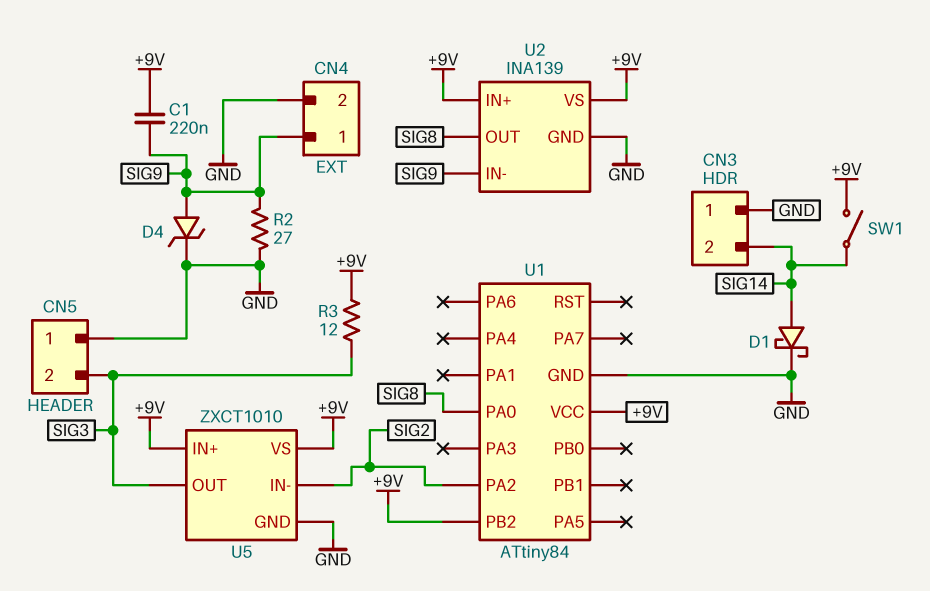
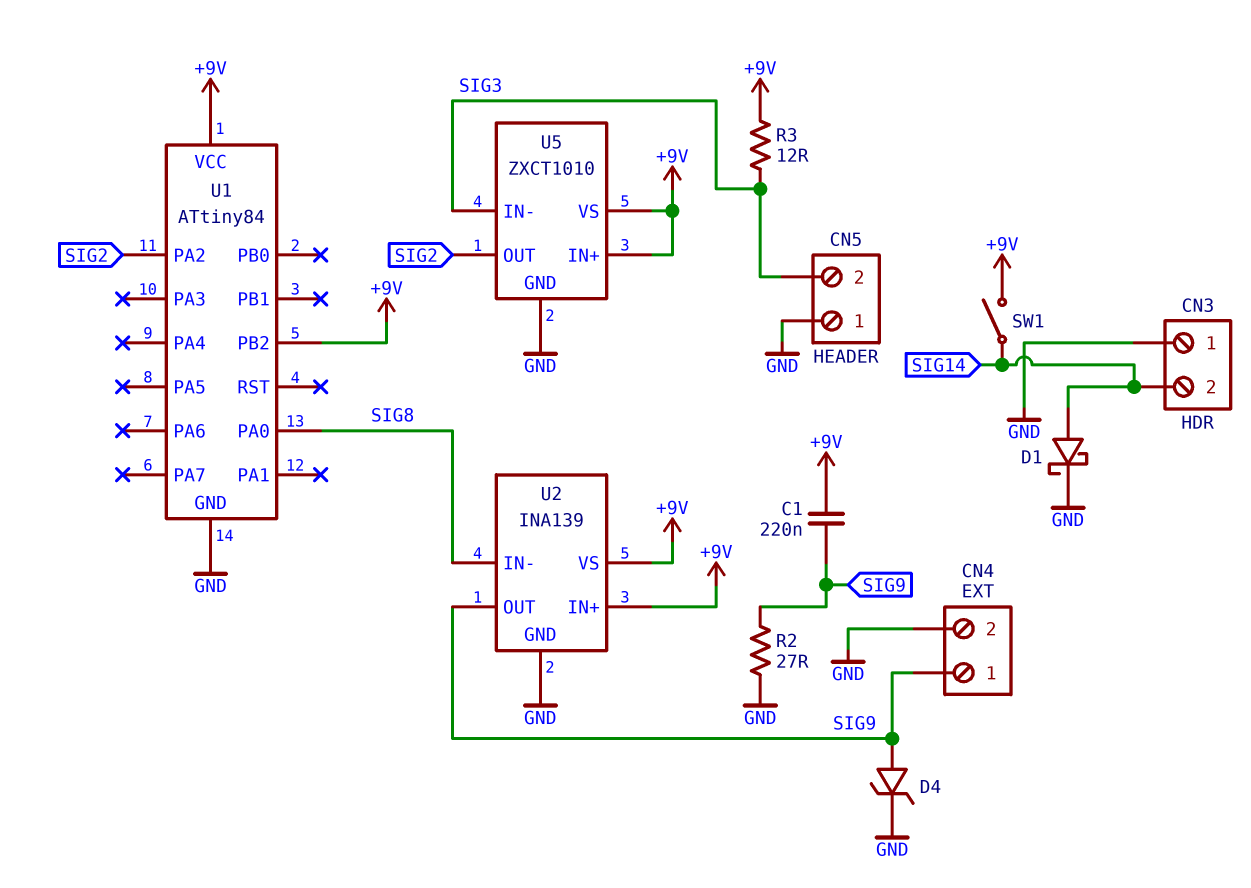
U2 pin IN-: SIG9 -> SIG8
U2 pin OUT: SIG8 -> SIG9
U5 pin IN-: SIG2 -> SIG3
U5 pin OUT: SIG3 -> SIG2

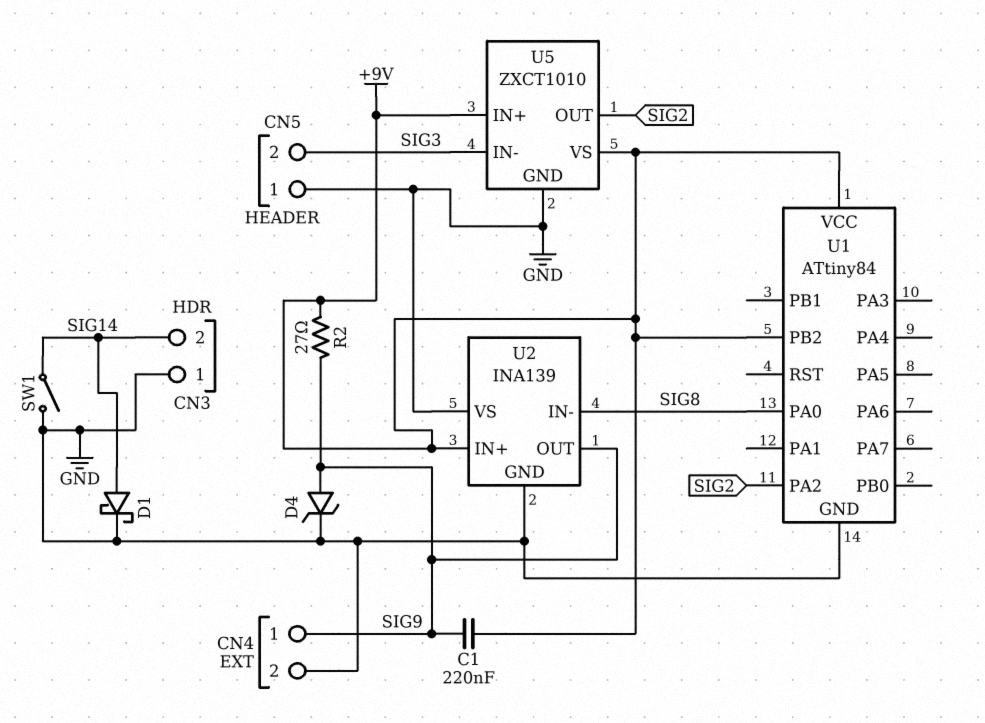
R2: 27 (GND, SIG9) -> 27 (+9V, SIG9)
R3: 12 (+9V, SIG3) -> none
SW1: switch (+9V, SIG14) -> switch (GND, SIG14)
U2 pin VS: +9V -> GND

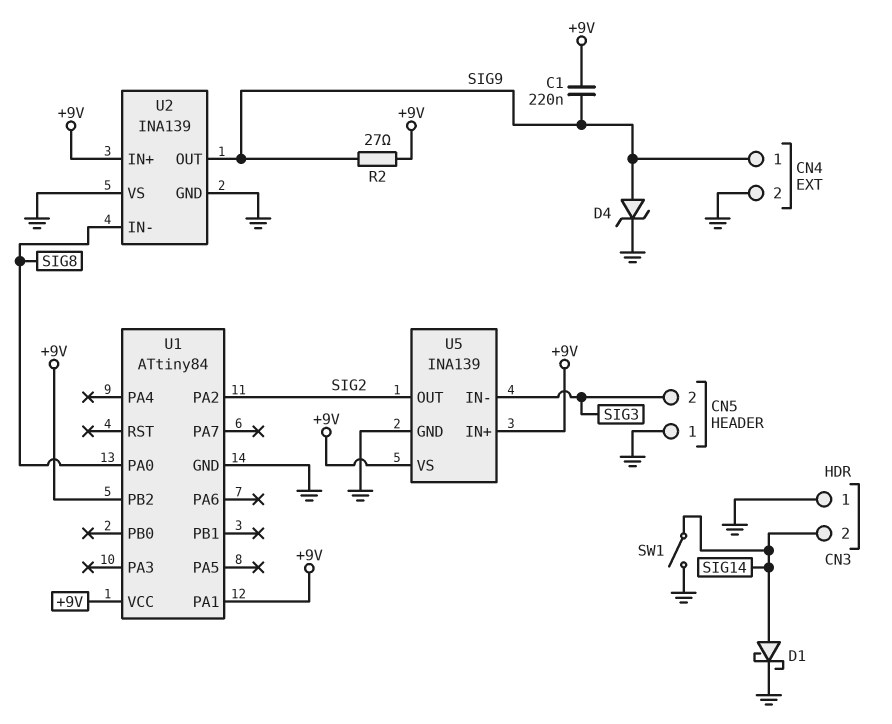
U1 pin PA1: none -> +9V
U5: ZXCT1010 -> INA139

